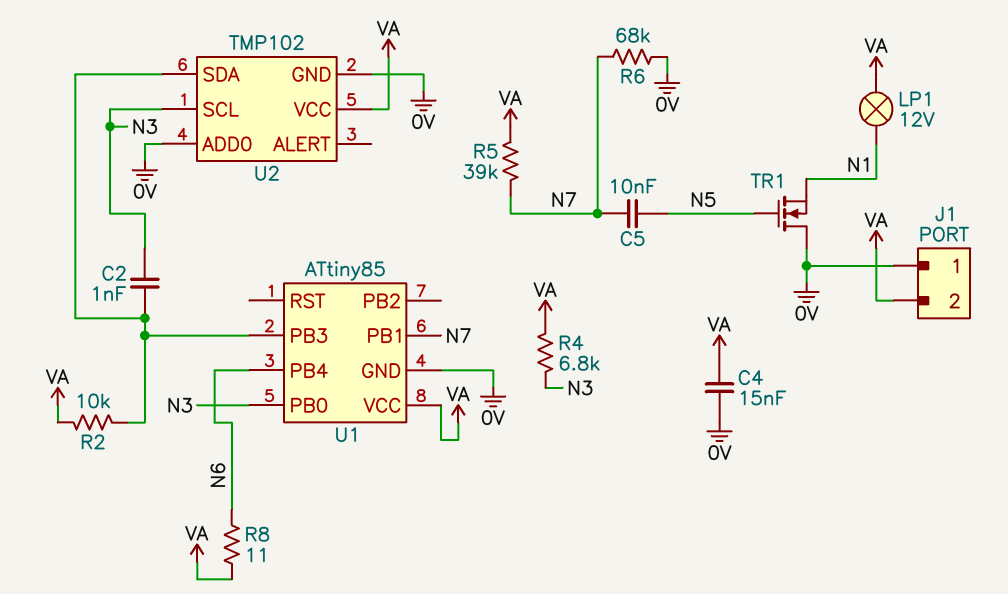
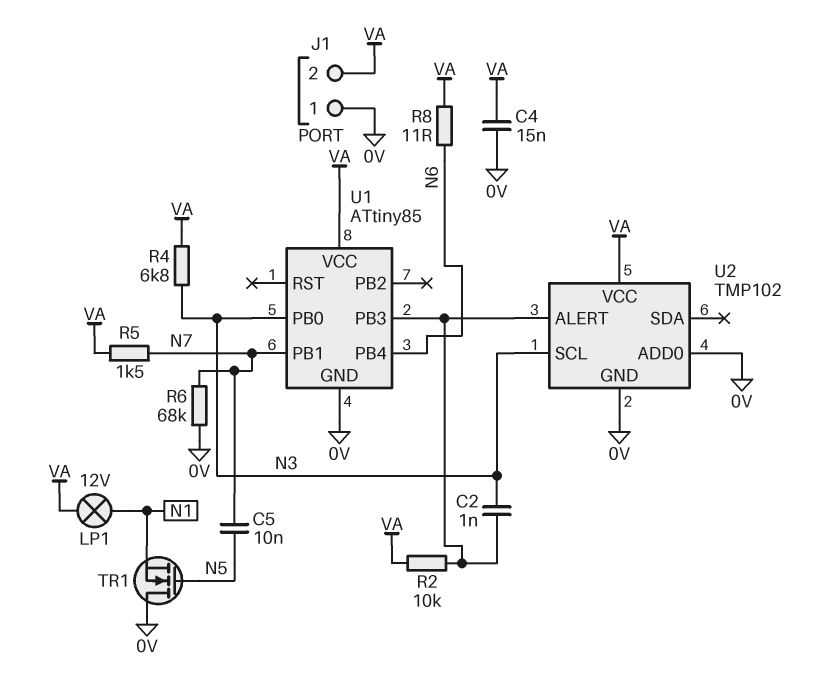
R5: 39k (N7, VA) -> 1.5k (N7, VA)
U2 pin ALERT: none -> U1/PB3
U2 pin SDA: U1/PB3 -> none

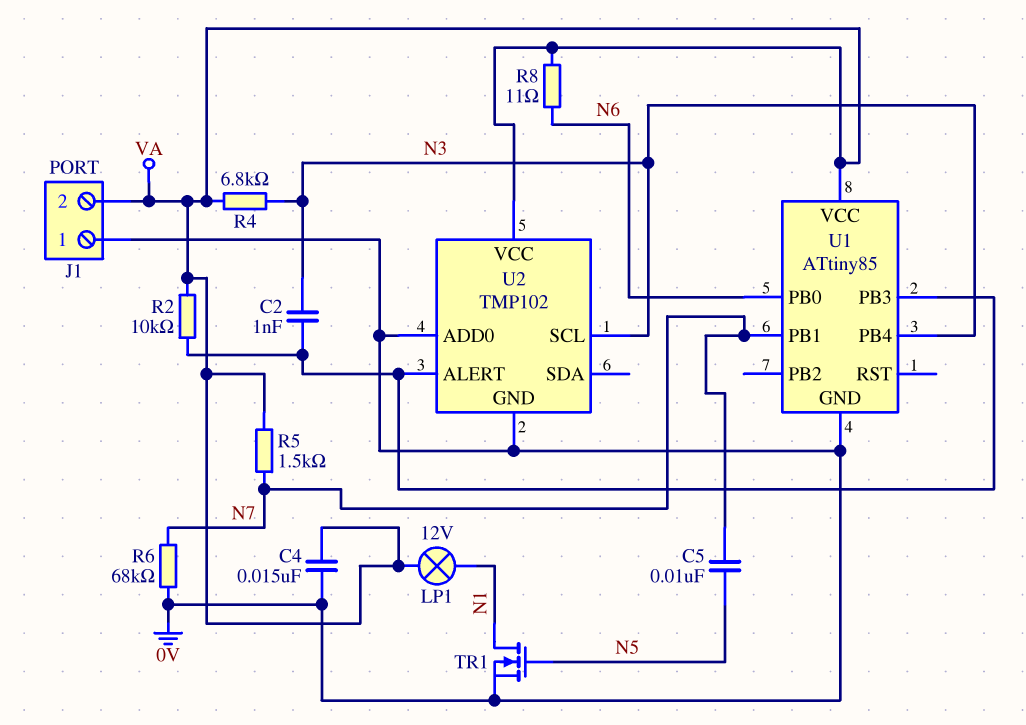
TR1: NMOS (G N5, D 0V, S N1) -> NMOS (G N5, D N1, S 0V)
U1 pin PB0: N3 -> N6
U1 pin PB4: N6 -> N3

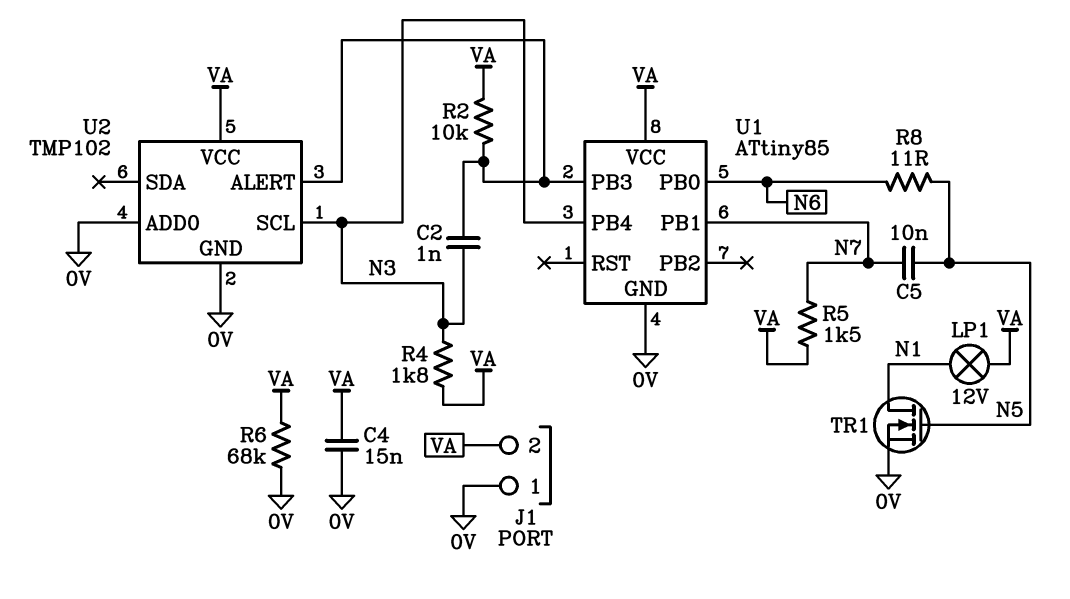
R4: 6.8k (N3, VA) -> 1.8k (N3, VA)
R6: 68k (0V, N7) -> 68k (0V, VA)
R8: 11 (N6, VA) -> 11 (N5, N6)

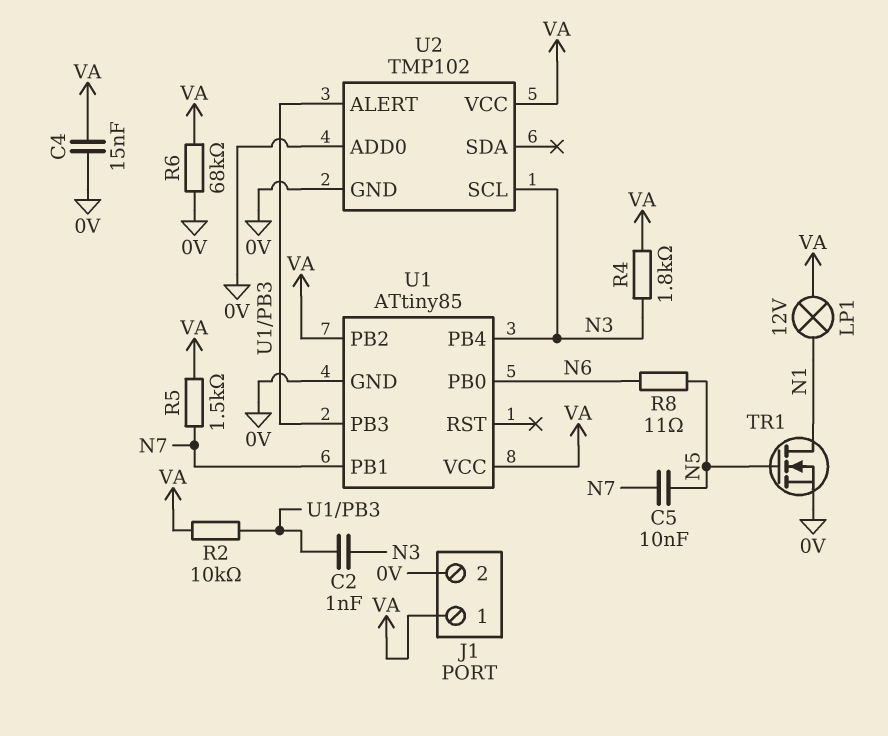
J1 pin 1: 0V -> VA
J1 pin 2: VA -> 0V
U1 pin PB2: none -> VA

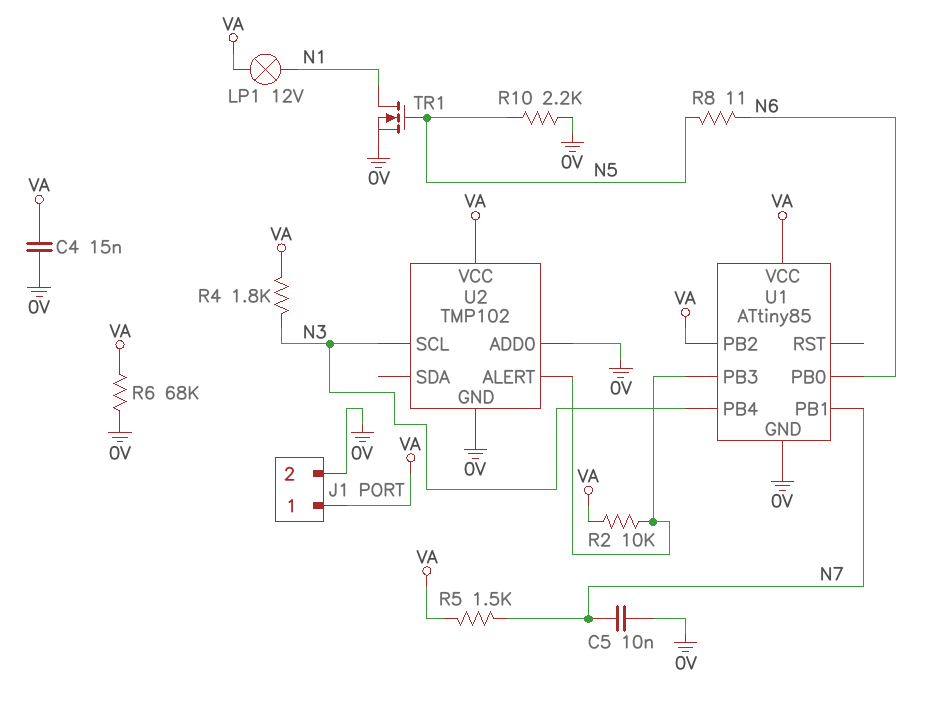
C2: 1nF (N3, U1/PB3) -> none
C5: 10nF (N5, N7) -> 10nF (0V, N7)
R10: none -> 2.2k (0V, N5)

